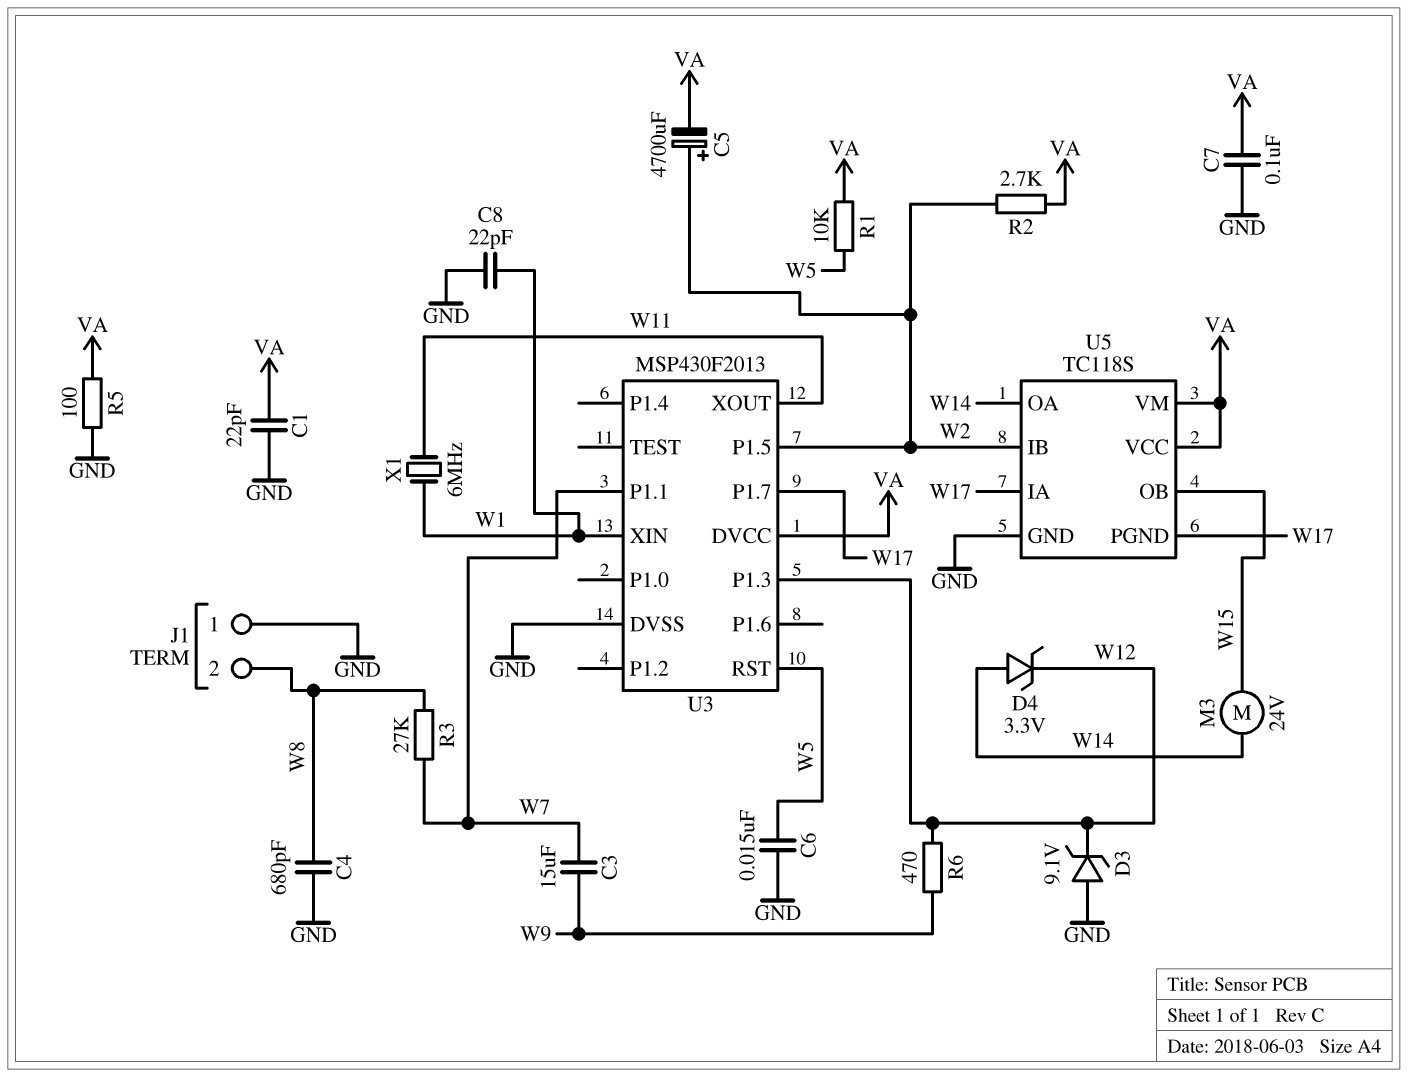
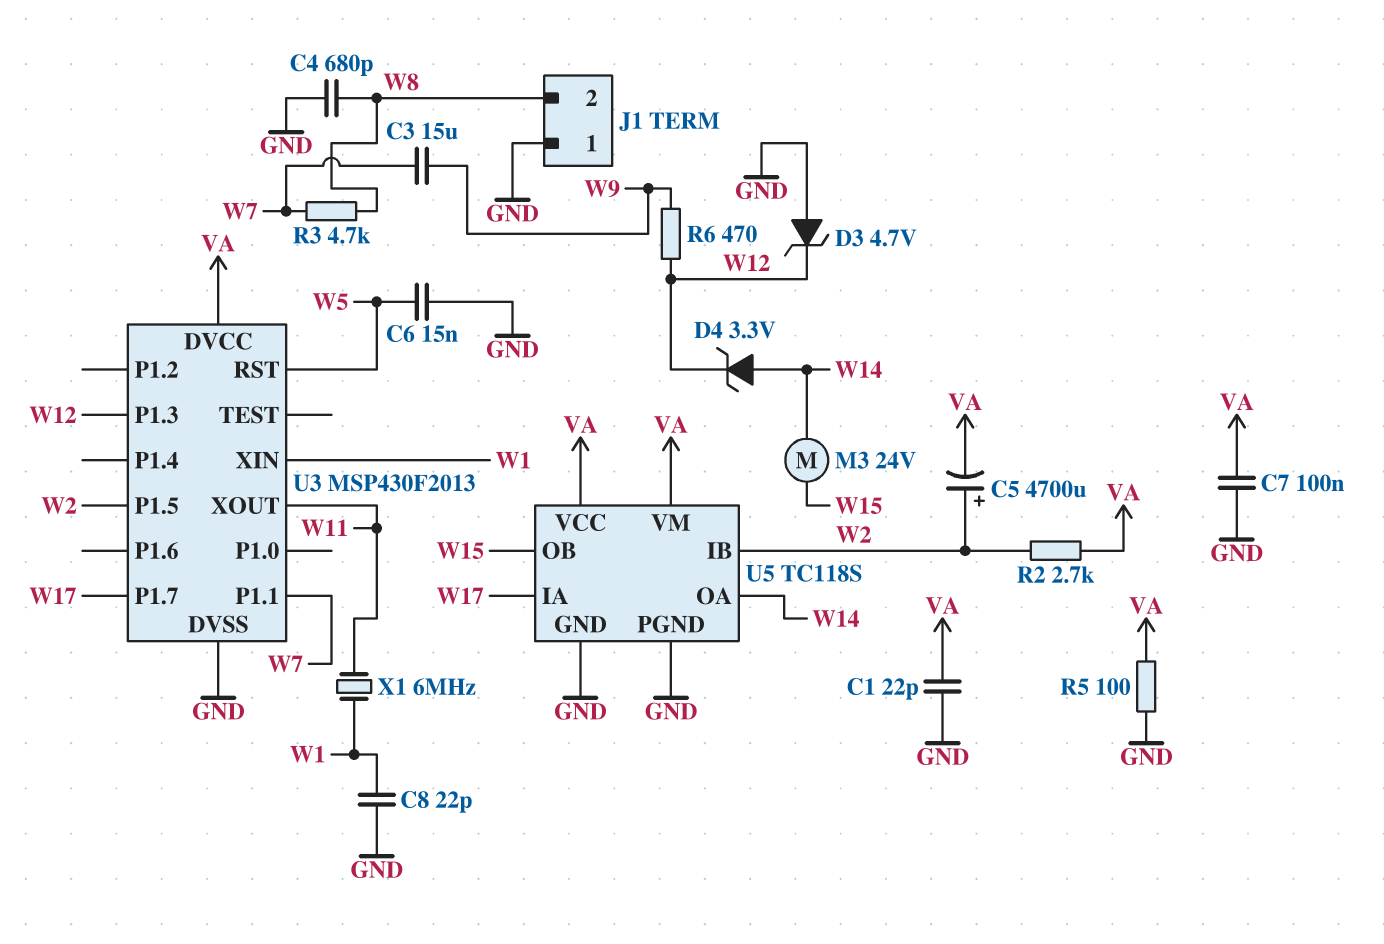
D3: zener 9.1V (A GND, K W12) -> zener 4.7V (A GND, K W12)
R1: 10k (VA, W5) -> none
R3: 27k (W7, W8) -> 4.7k (W7, W8)
U5 pin PGND: W17 -> GND

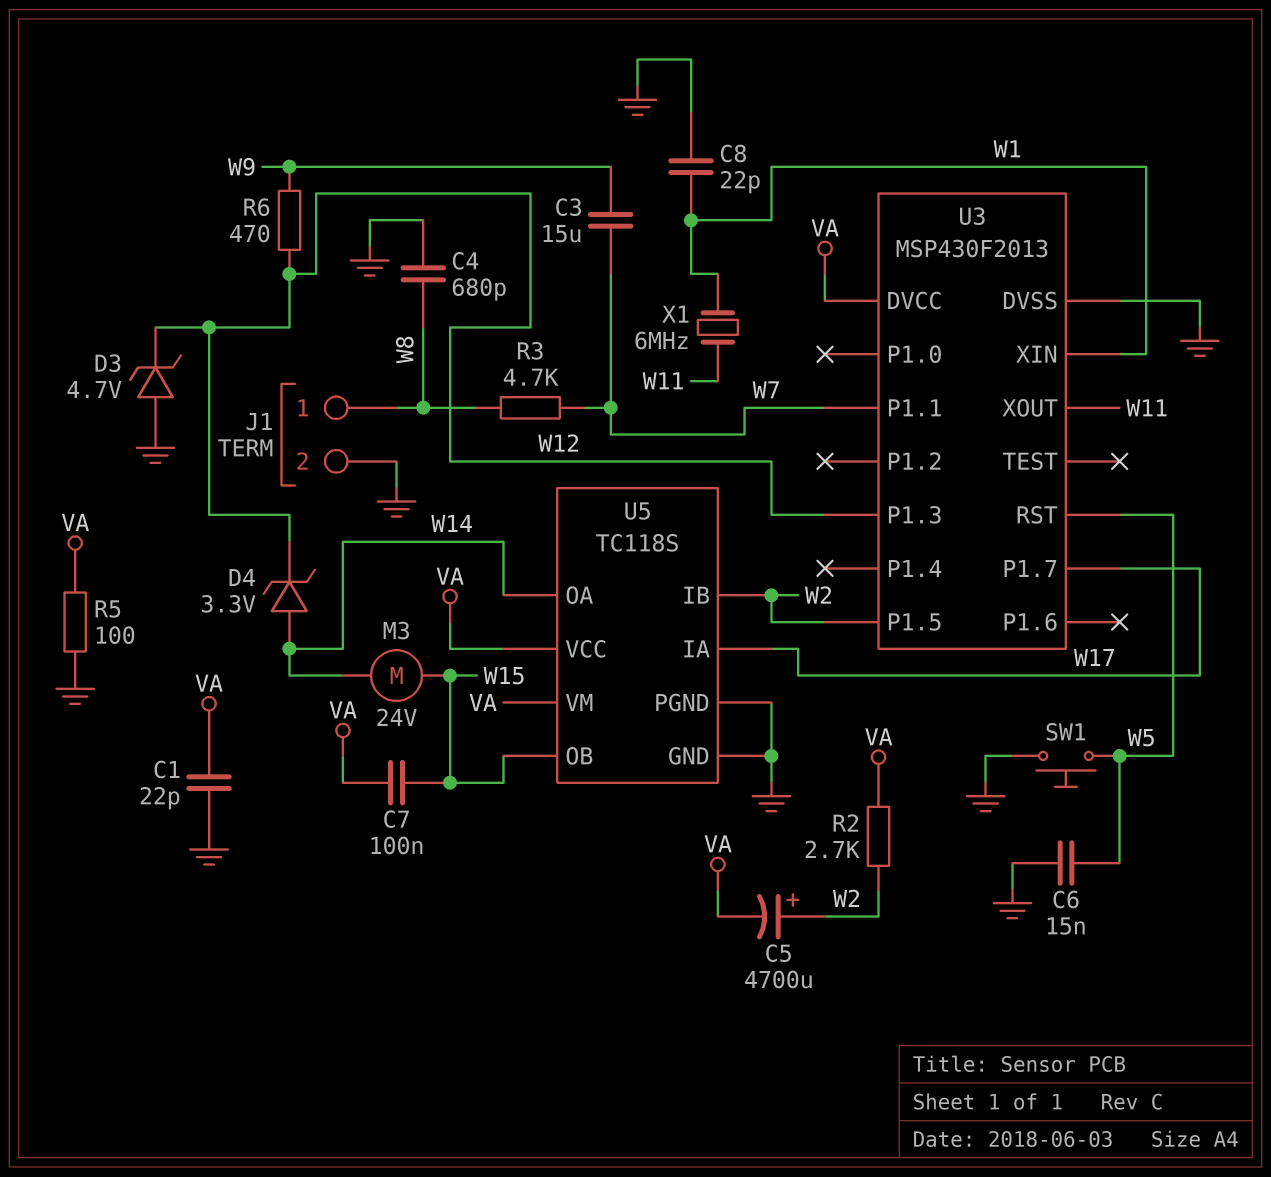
C7: 100nF (GND, VA) -> 100nF (VA, W15)
J1 pin 1: GND -> W8
J1 pin 2: W8 -> GND
SW1: none -> button (GND, W5)

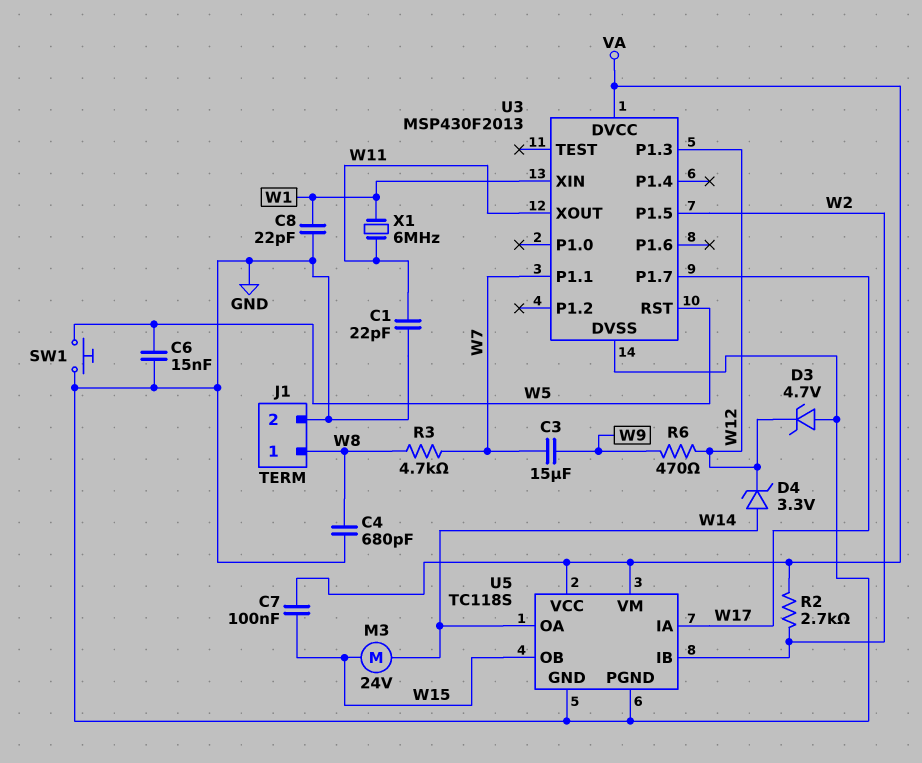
C1: 22pF (GND, VA) -> 22pF (GND, W11)
C5: 4700uF (plus W2, minus VA) -> none
R5: 100 (GND, VA) -> none

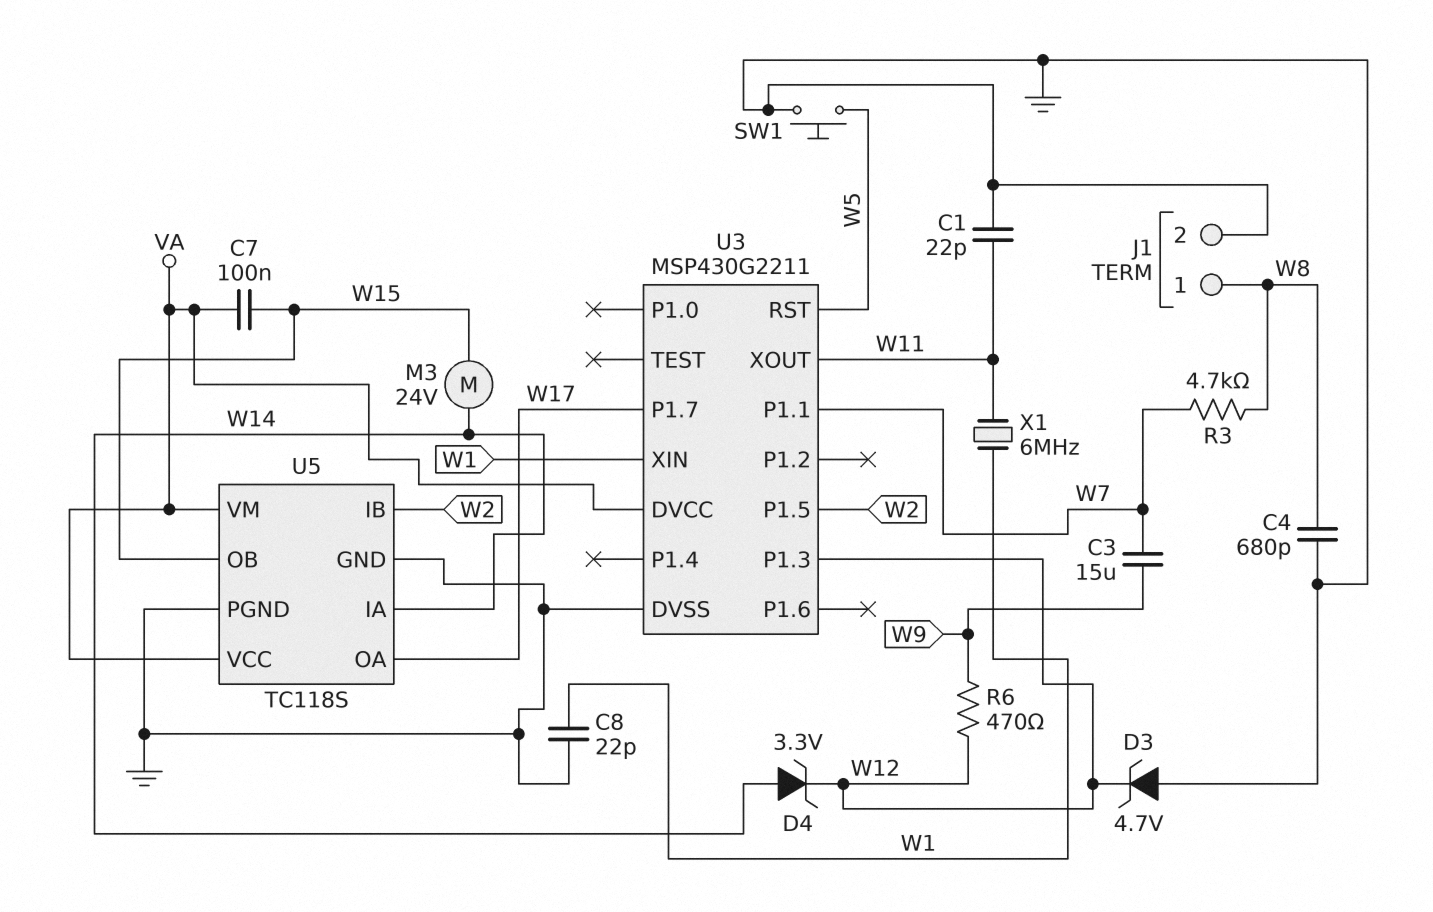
C6: 15nF (GND, W5) -> none
R2: 2.7k (VA, W2) -> none
U3: MSP430F2013 -> MSP430G2211
U5 pin IA: W17 -> W14
U5 pin OA: W14 -> W17

